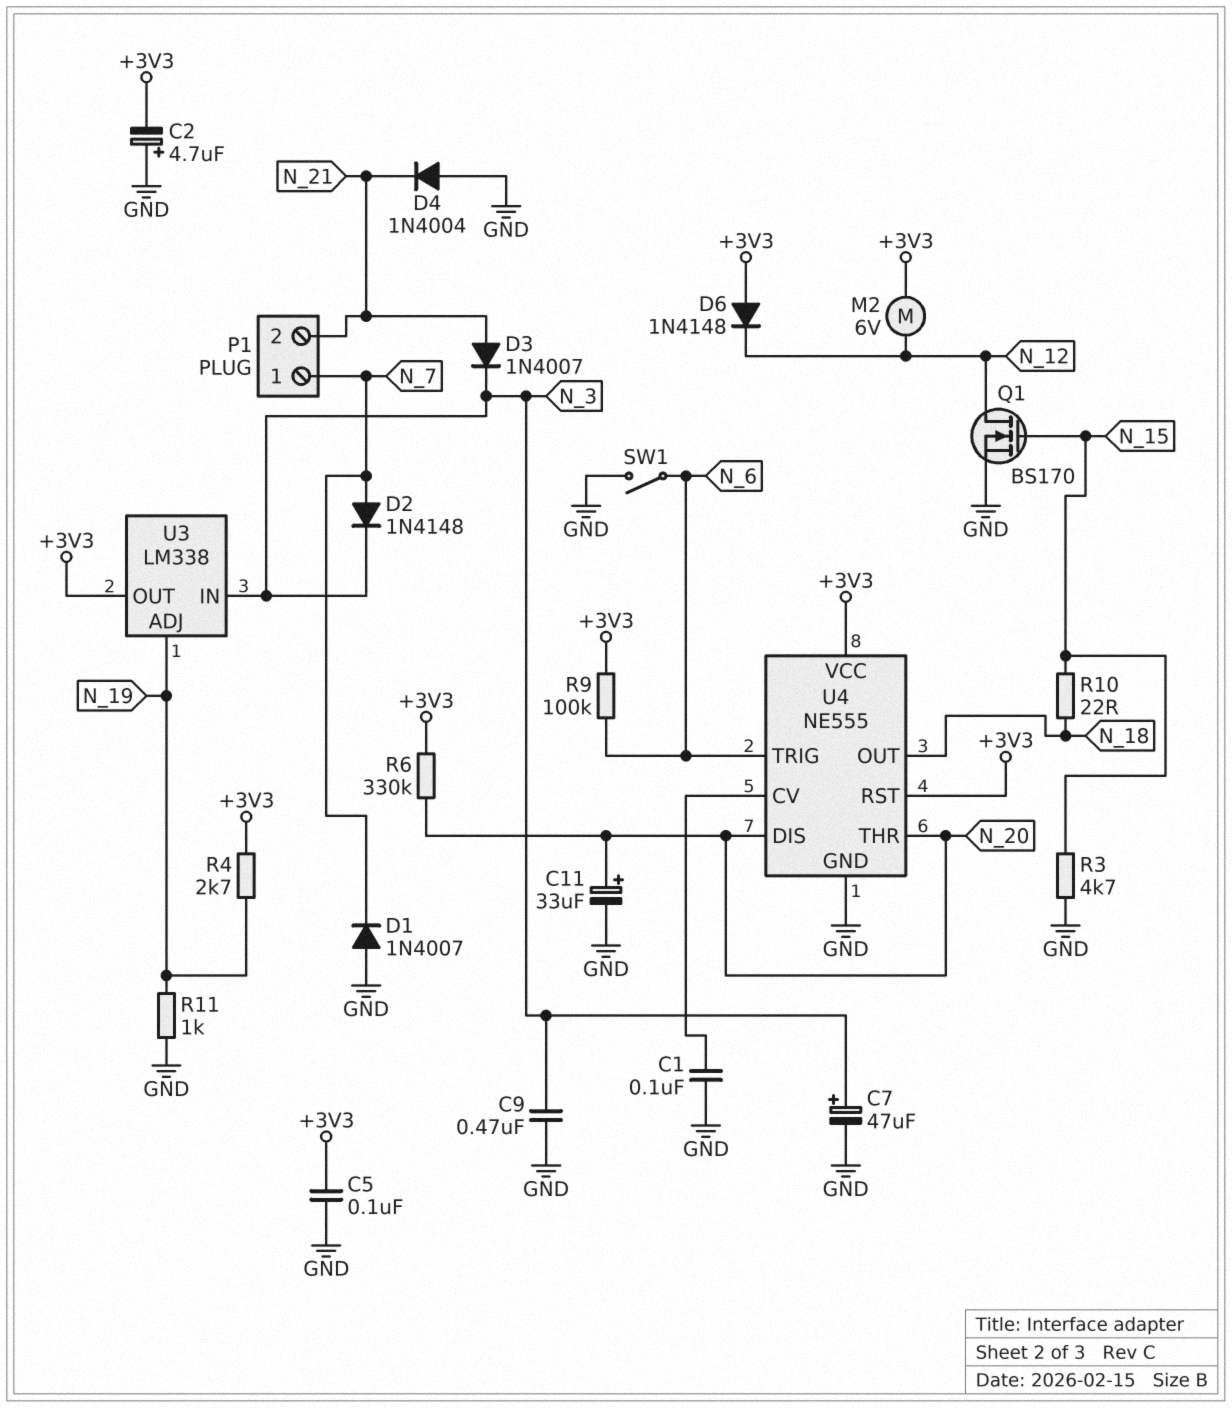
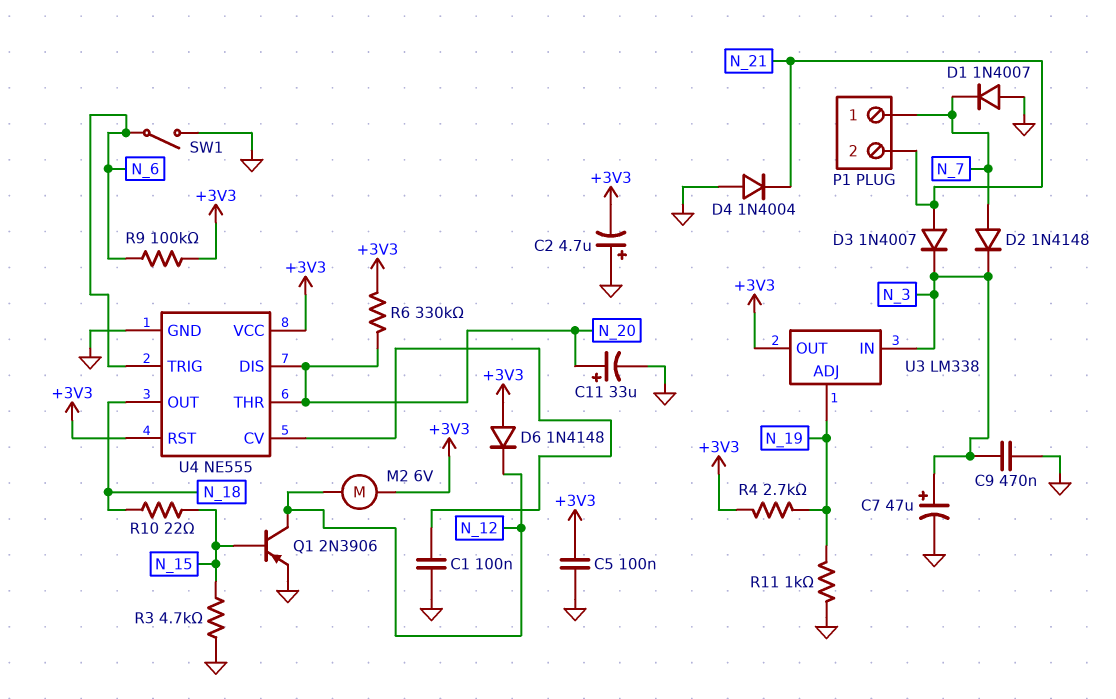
Q1: NMOS BS170 (G N_15, D N_12, S GND) -> PNP 2N3906 (B N_15, C N_12, E GND)

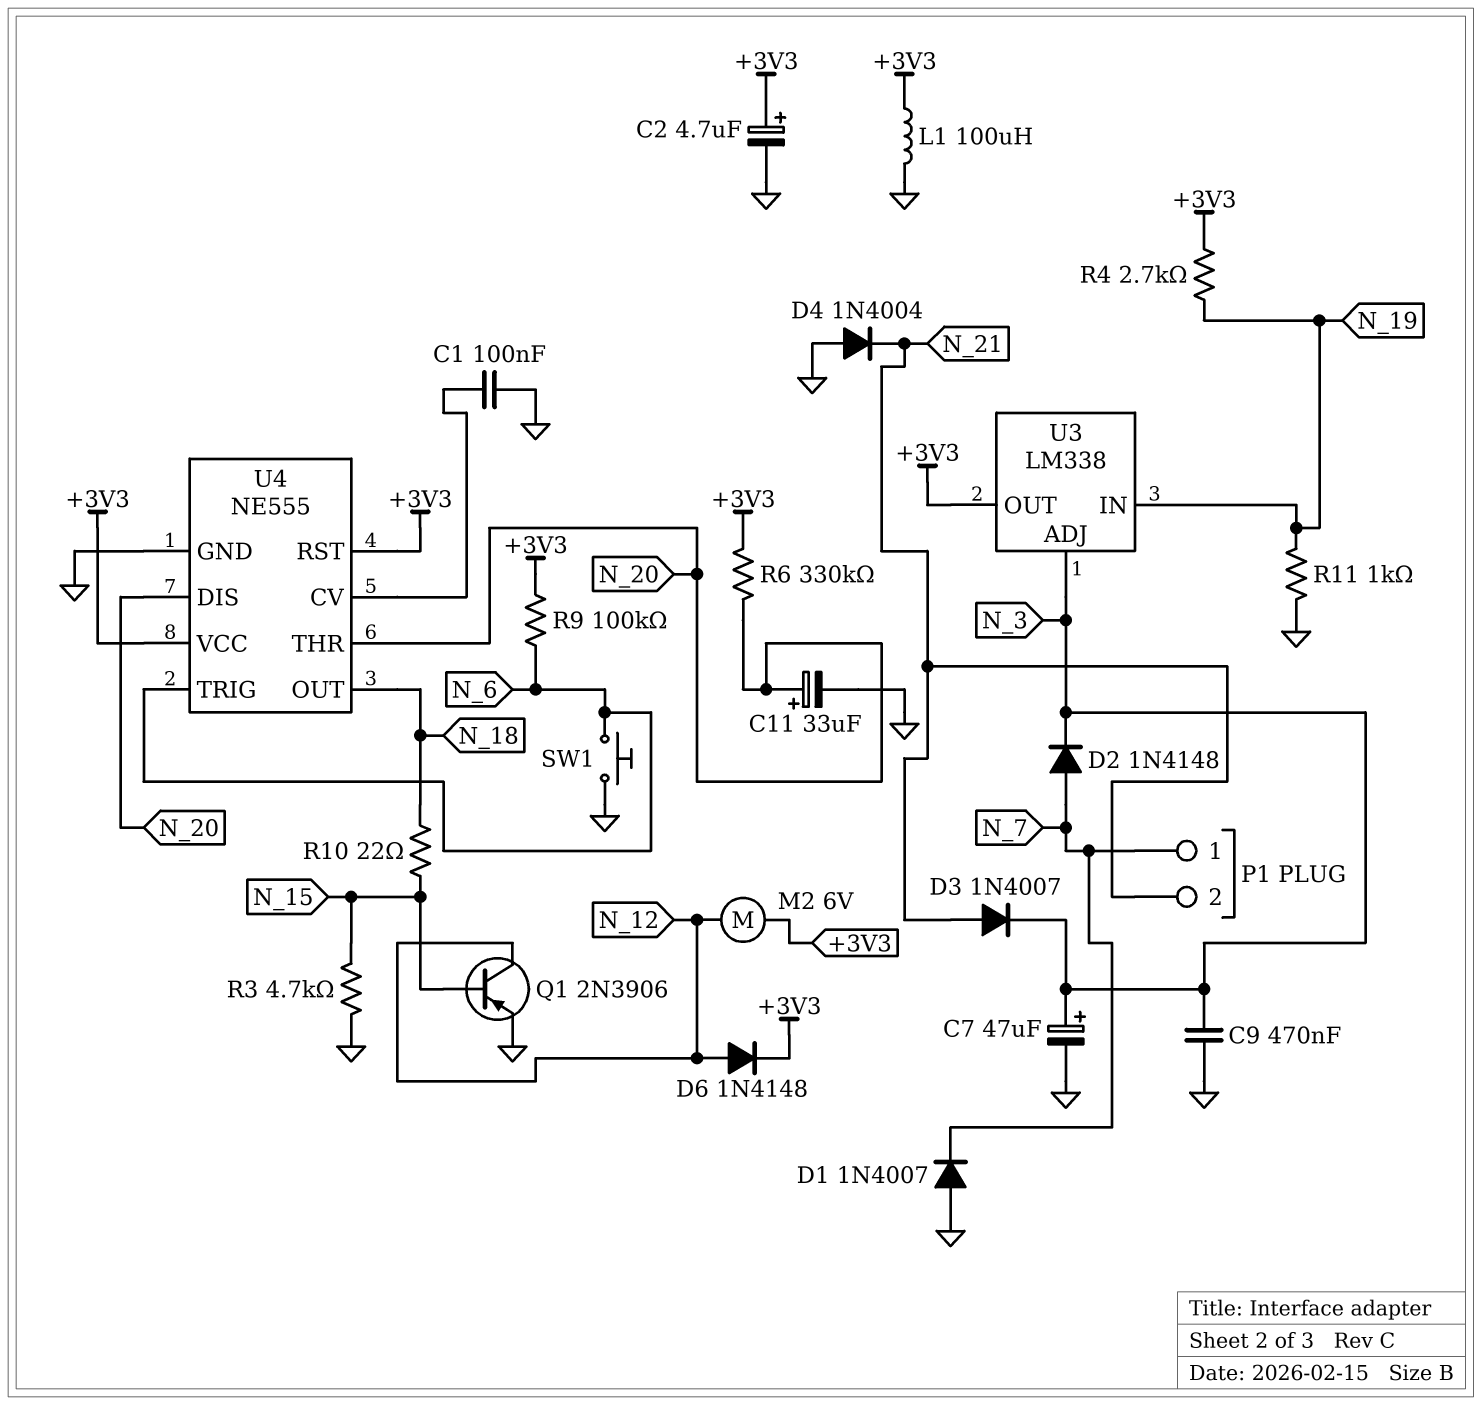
C2: 4.7uF (plus GND, minus +3V3) -> 4.7uF (plus +3V3, minus GND)
C5: 100nF (+3V3, GND) -> none
D6: diode 1N4148 (A +3V3, K N_12) -> diode 1N4148 (A N_12, K +3V3)
L1: none -> 100uH (+3V3, GND)
SW1: switch (GND, N_6) -> button (GND, N_6)
U3 pin ADJ: N_19 -> N_3
U3 pin IN: N_3 -> N_19

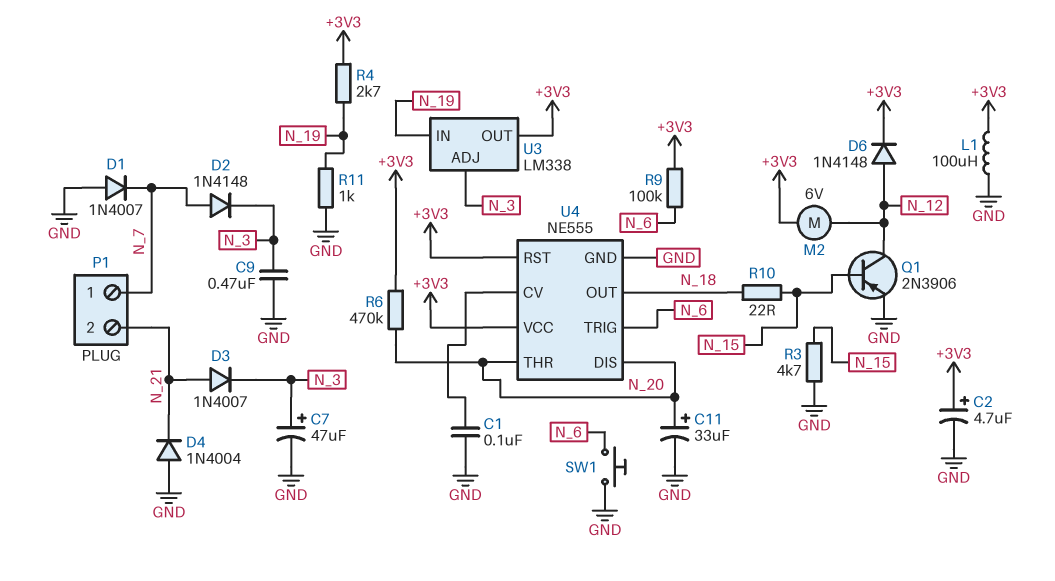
R6: 330k (+3V3, N_20) -> 470k (+3V3, N_20)

